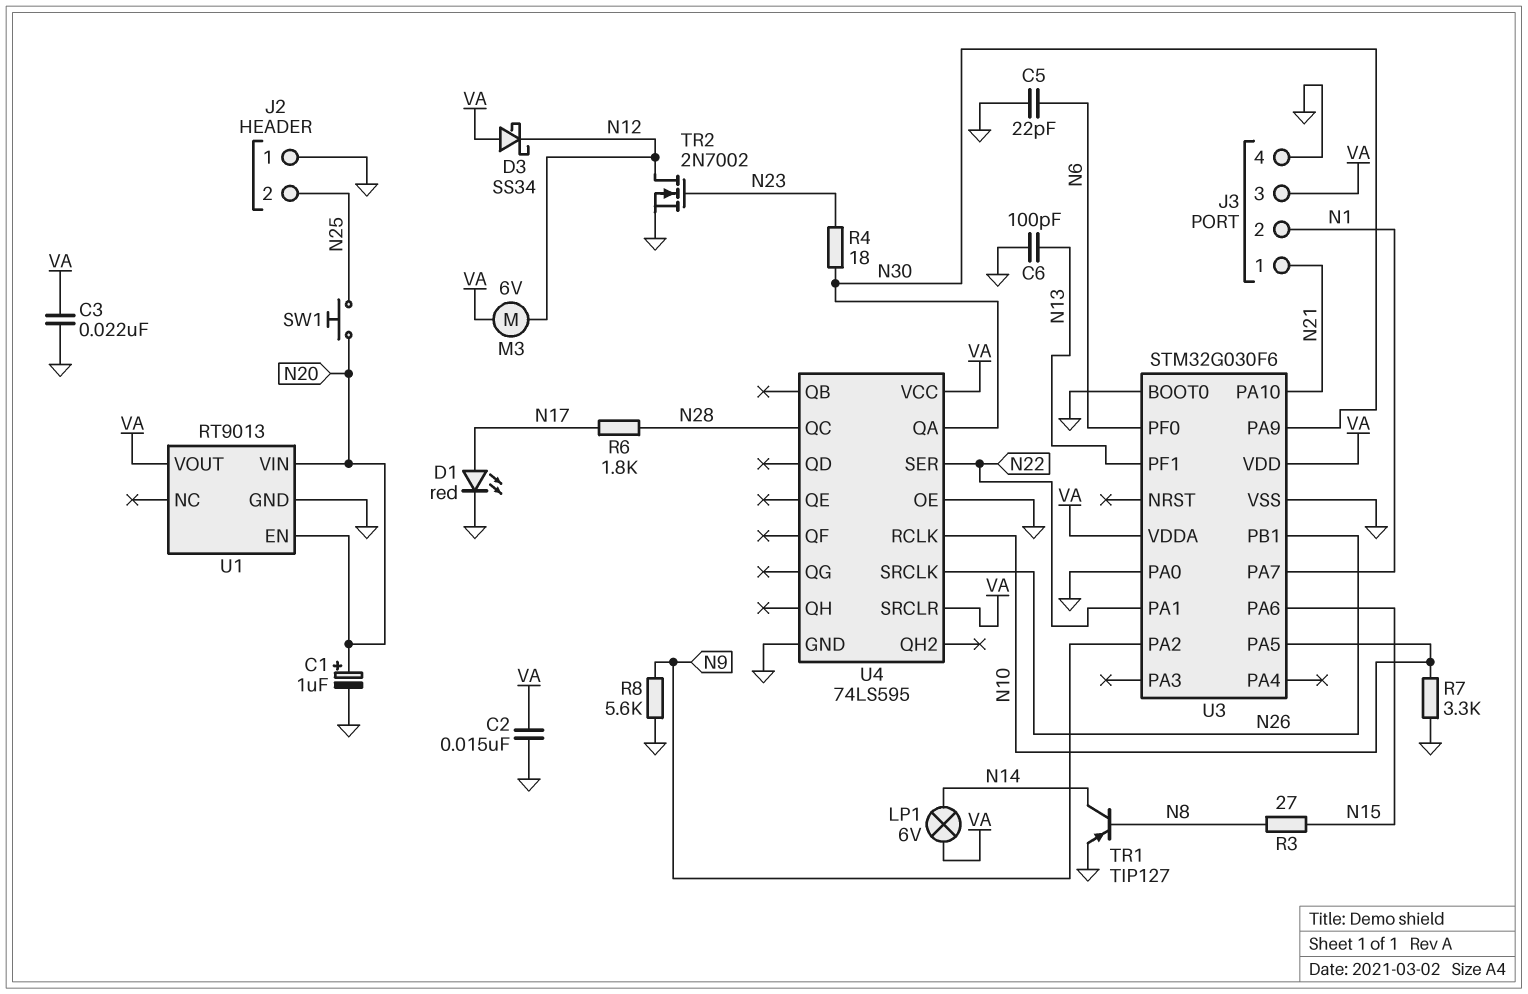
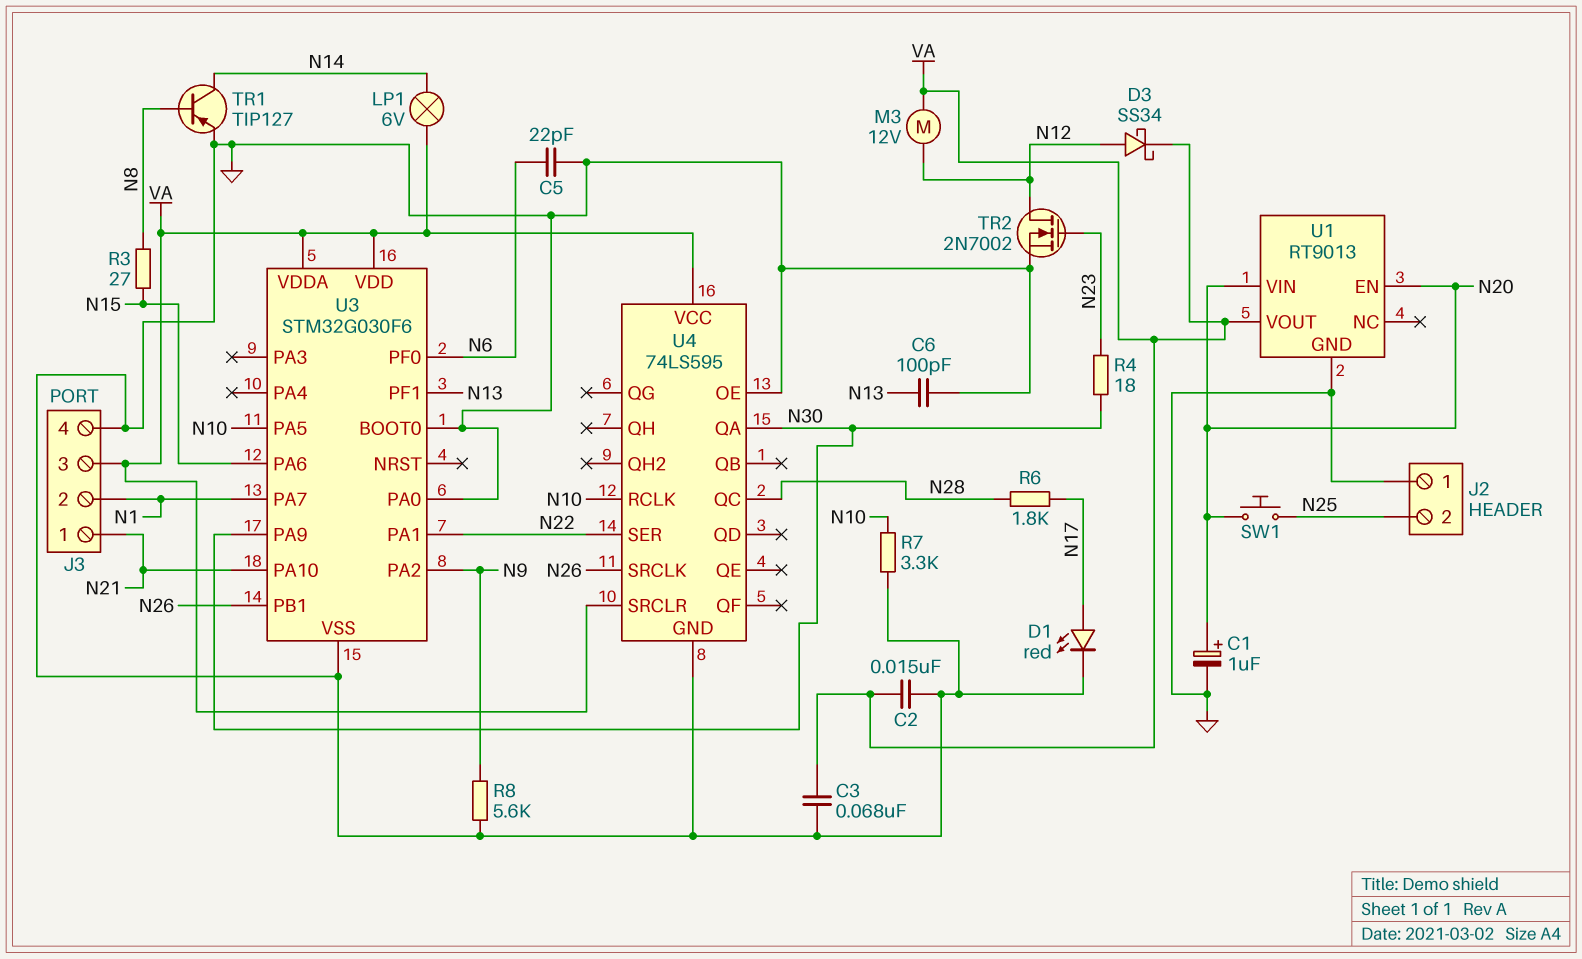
C3: 22nF (GND, VA) -> 68nF (GND, VA)
D3: schottky SS34 (A VA, K N12) -> schottky SS34 (A N12, K VA)
M3: motor 6V (N12, VA) -> motor 12V (N12, VA)

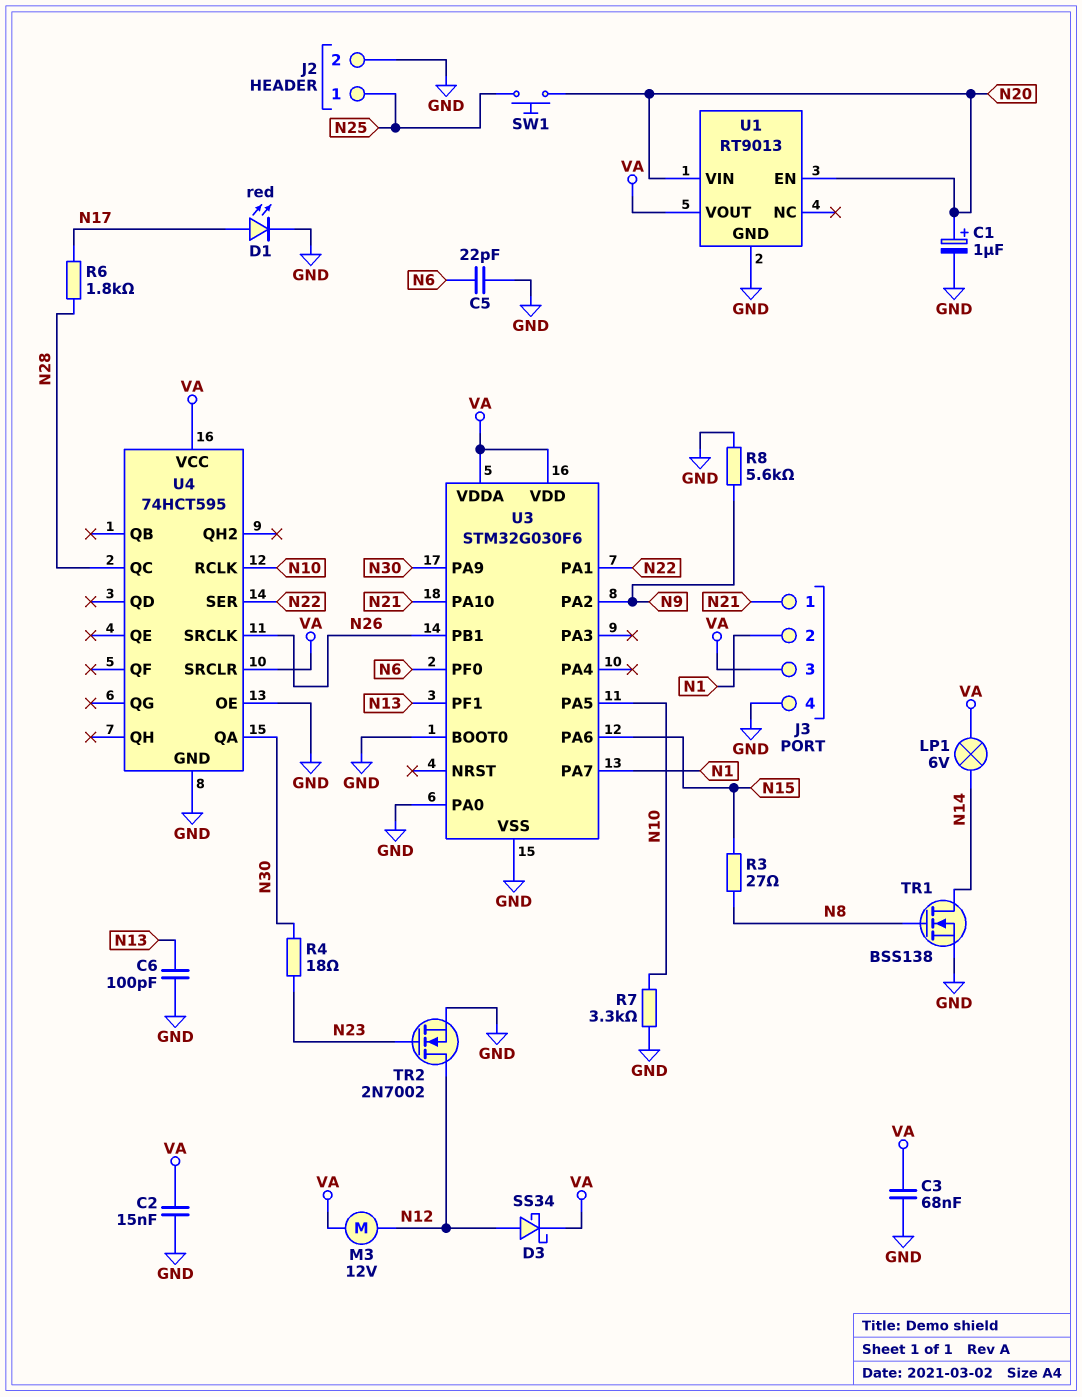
J2 pin 1: GND -> N25
J2 pin 2: N25 -> GND
TR1: PNP TIP127 (B N8, C N14, E GND) -> NMOS BSS138 (G N8, D N14, S GND)
U4: 74LS595 -> 74HCT595

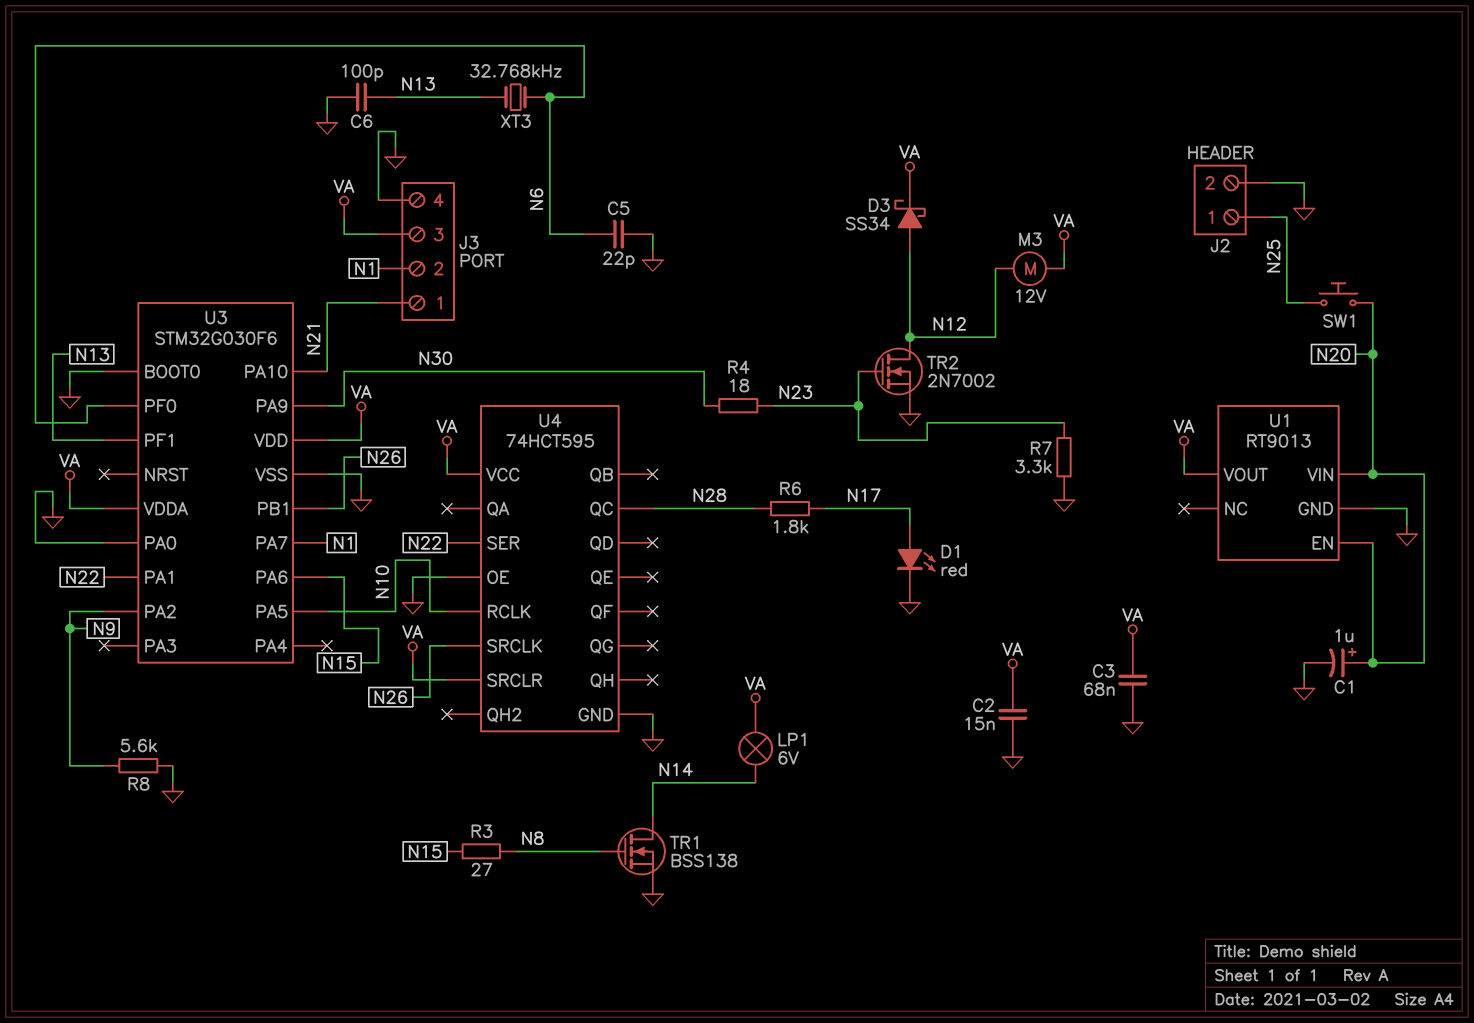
R7: 3.3k (GND, N10) -> 3.3k (GND, N23)
U4 pin QA: N30 -> none
XT3: none -> 32.768kHz (N6, N13)

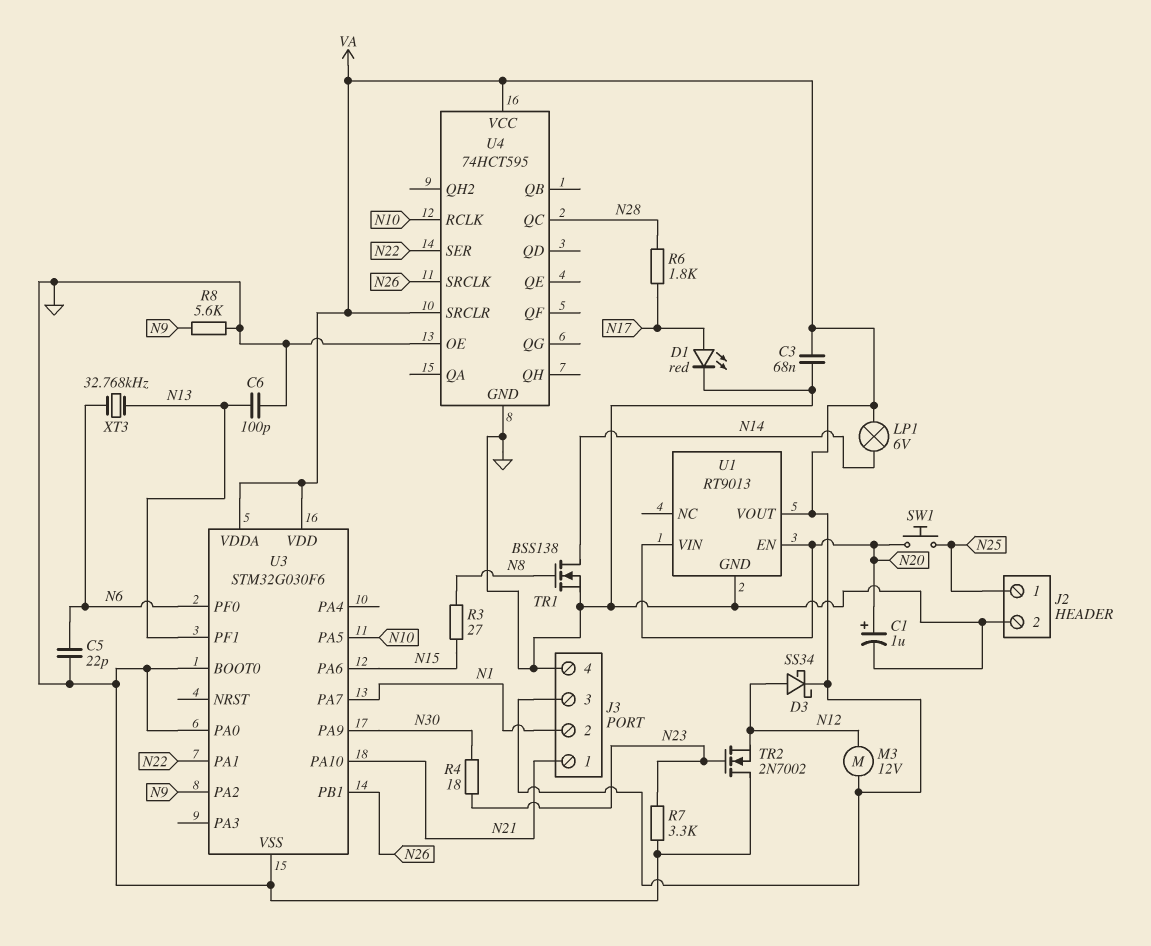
C2: 15nF (GND, VA) -> none
TR2: NMOS 2N7002 (G N23, D N12, S GND) -> NMOS 2N7002 (G N23, D GND, S N12)

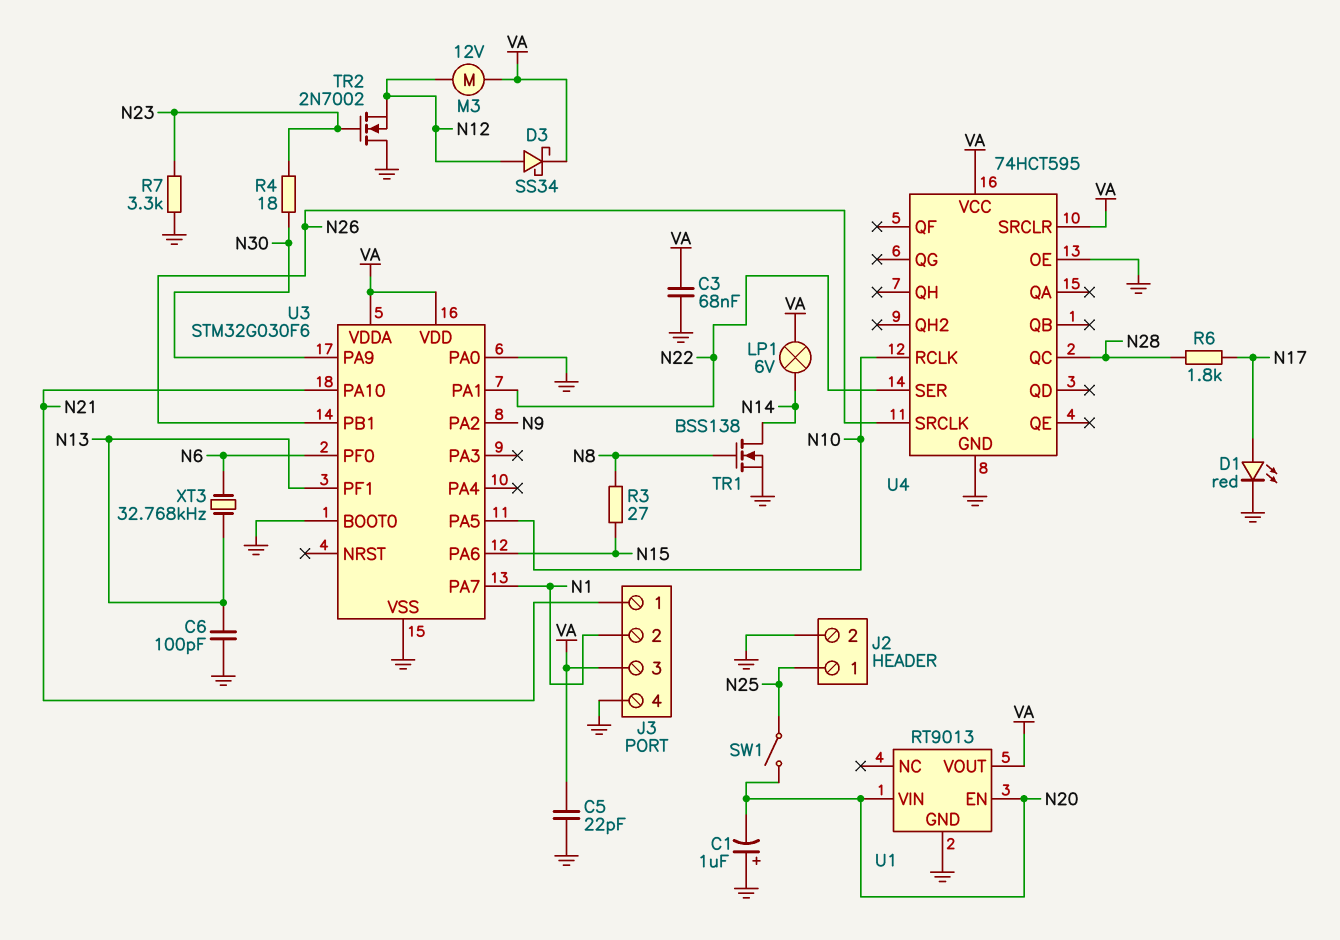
C1: 1uF (plus N20, minus GND) -> 1uF (plus GND, minus N20)
C5: 22pF (GND, N6) -> 22pF (GND, VA)
R8: 5.6k (GND, N9) -> none
SW1: button (N20, N25) -> switch (N20, N25)

